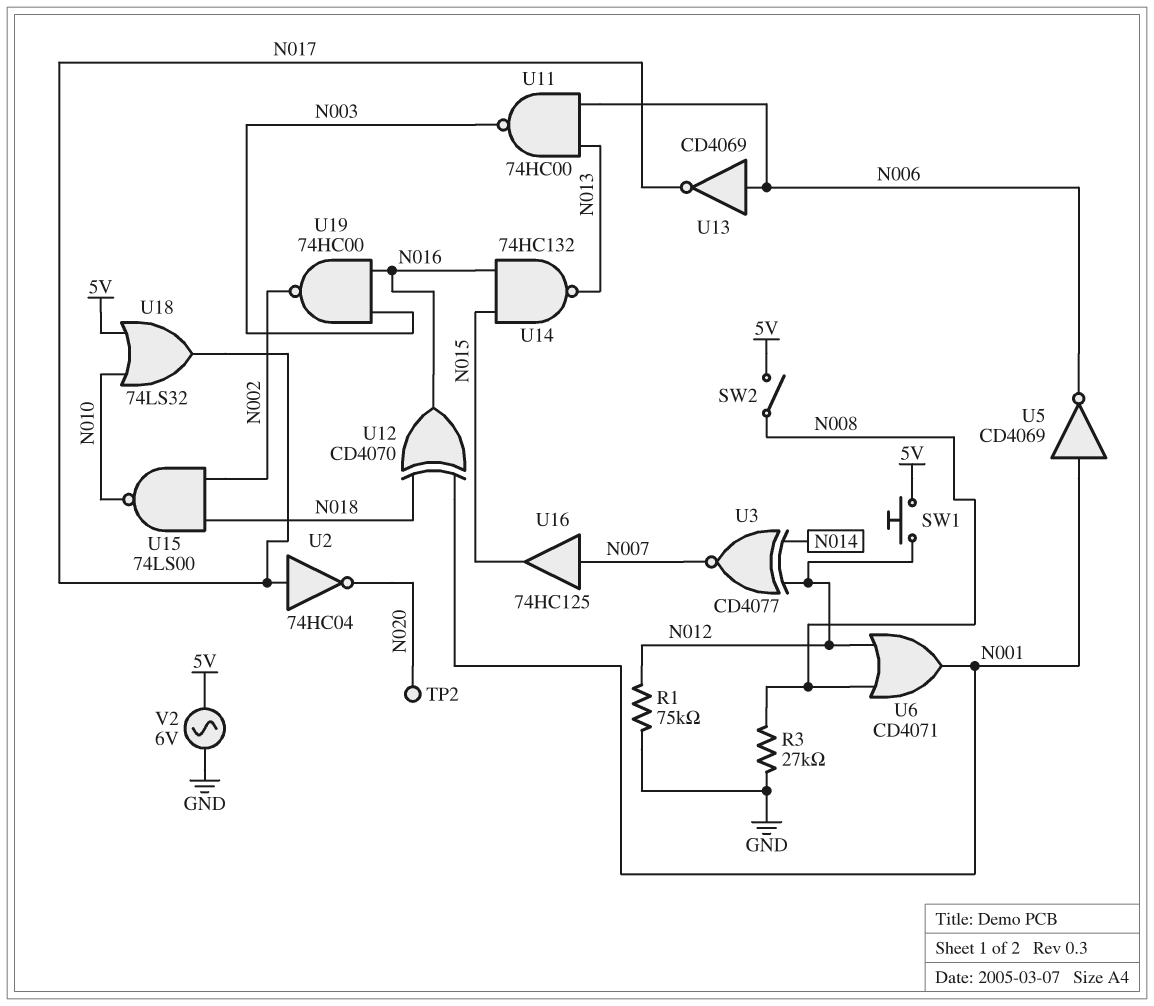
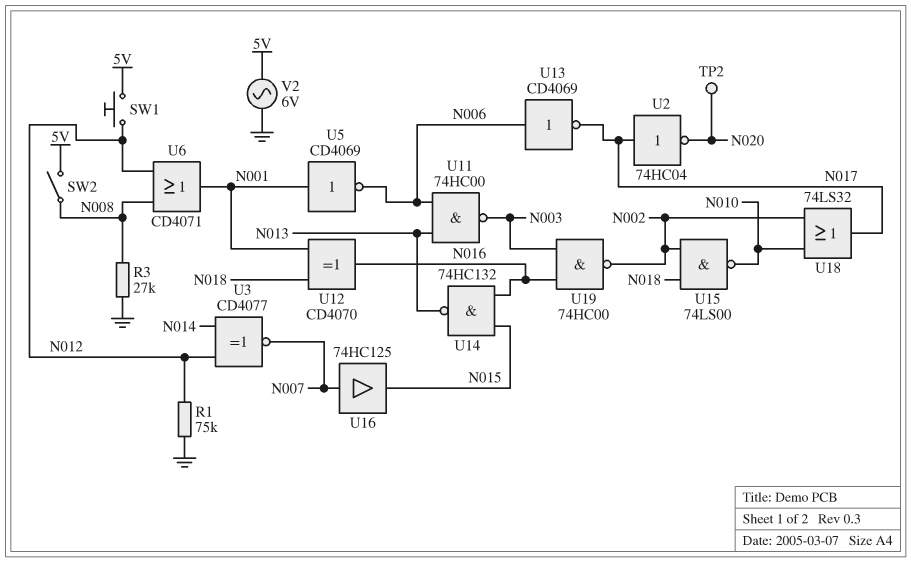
U18: OR 74LS32 (in 5V, in N010, out N017) -> OR 74LS32 (in N002, in N010, out N017)

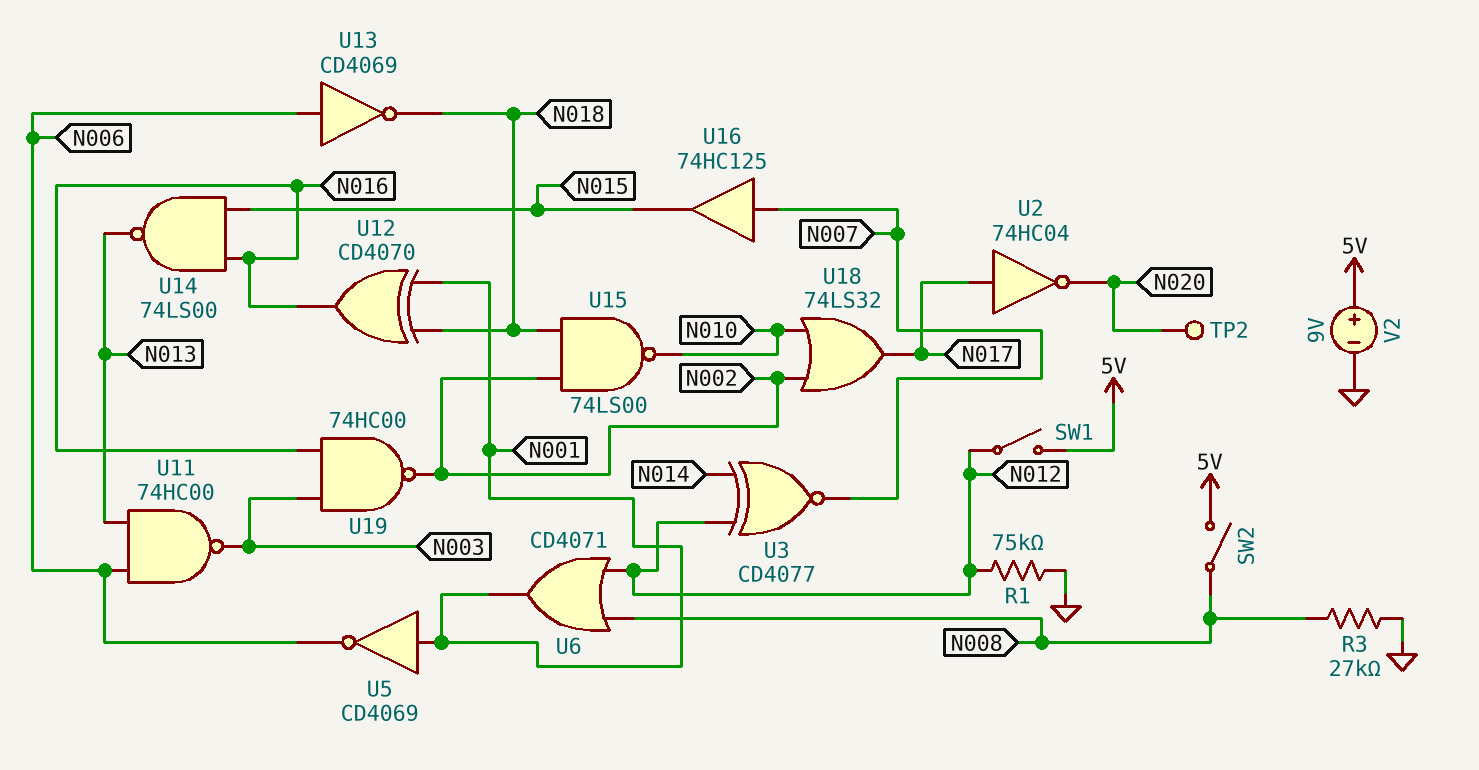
SW1: button (5V, N012) -> switch (5V, N012)
U13: NOT CD4069 (in N006, out N017) -> NOT CD4069 (in N006, out N018)
U14: NAND 74HC132 (in N015, in N016, out N013) -> NAND 74LS00 (in N015, in N016, out N013)
V2: AC 6V (5V, GND) -> 9V (plus 5V, minus GND)

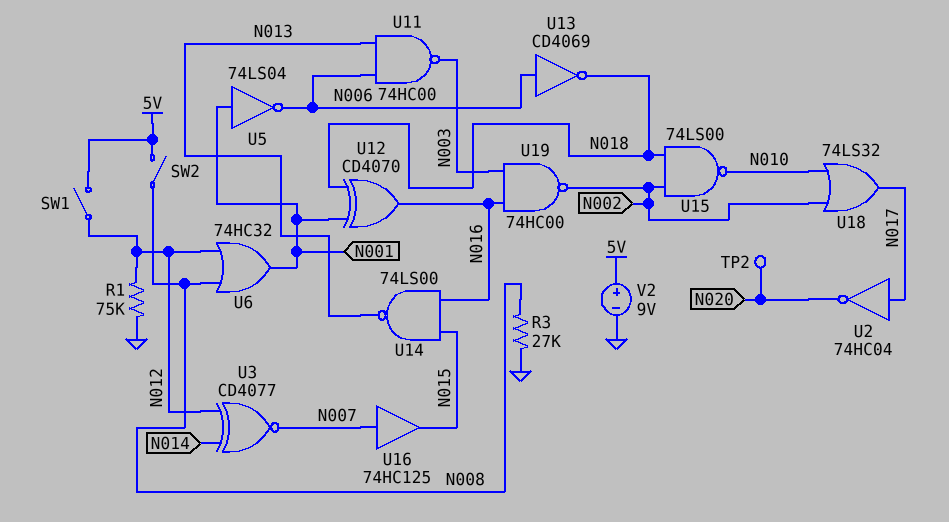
U5: NOT CD4069 (in N001, out N006) -> NOT 74LS04 (in N001, out N006)
U6: OR CD4071 (in N008, in N012, out N001) -> OR 74HC32 (in N008, in N012, out N001)

